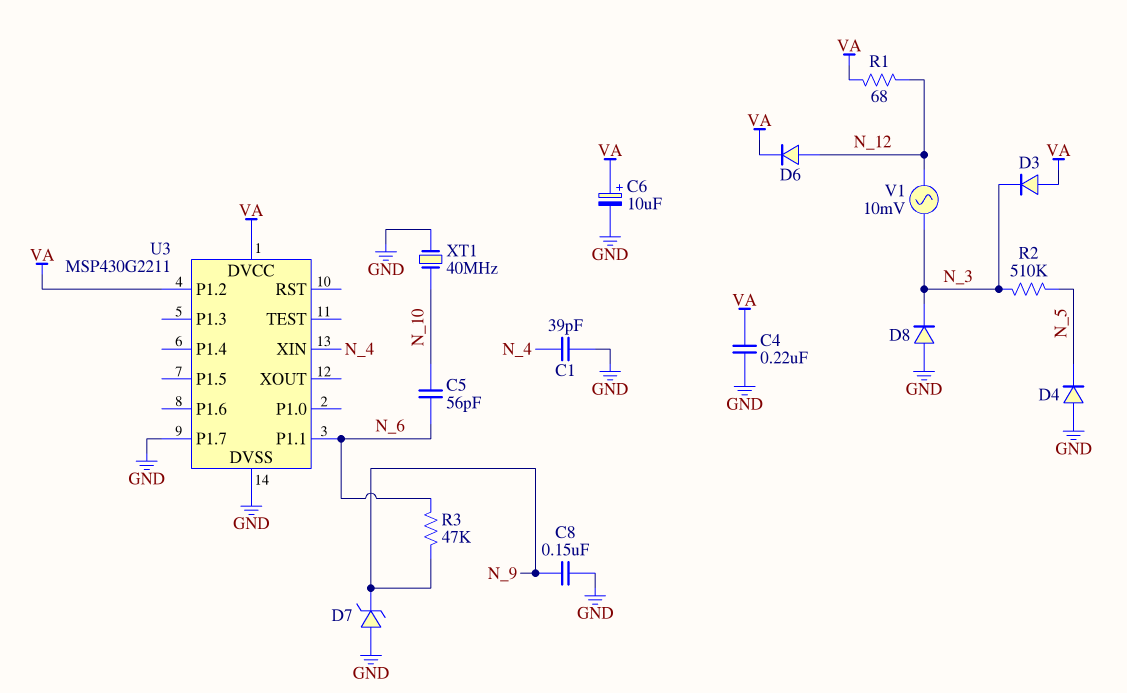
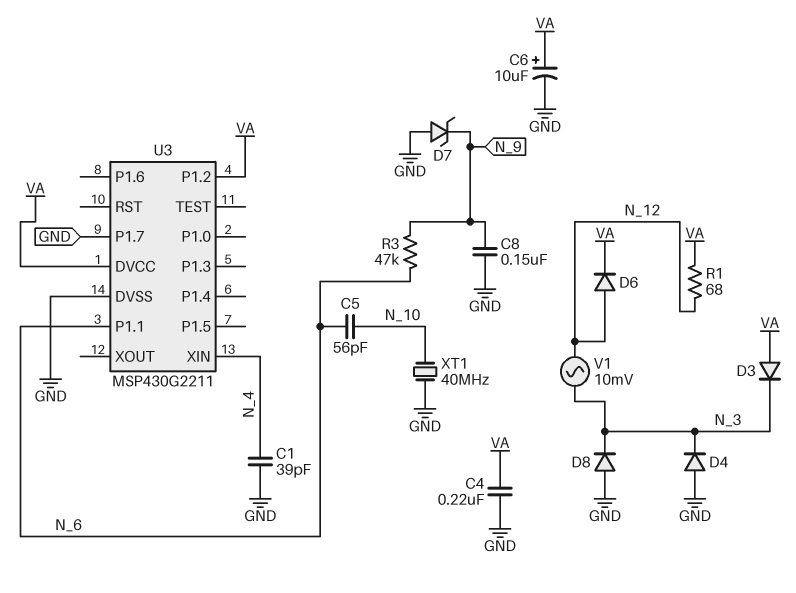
D4: diode (A GND, K N_5) -> diode (A GND, K N_3)
R2: 510k (N_3, N_5) -> none

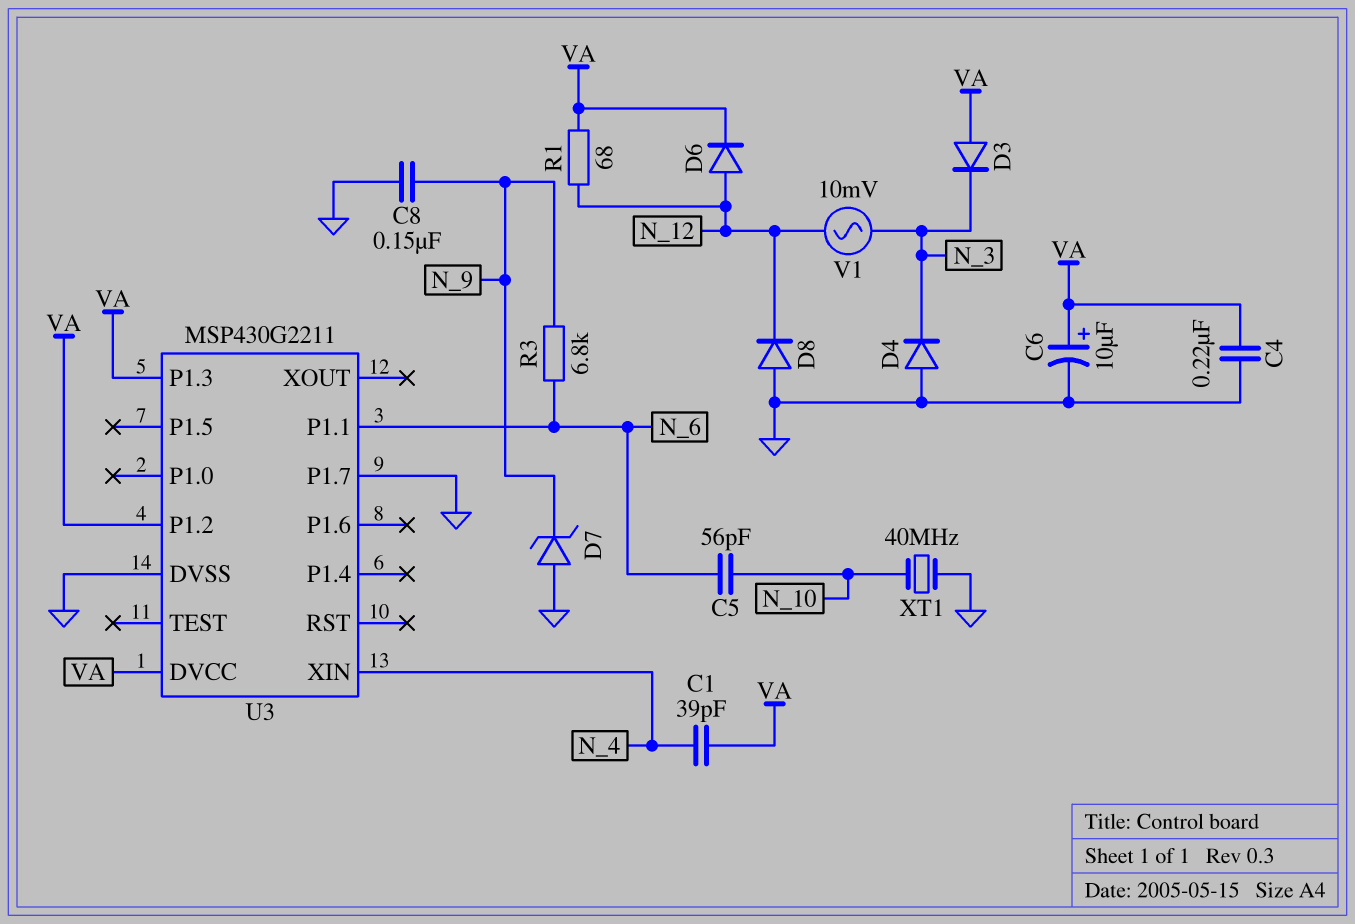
C1: 39pF (GND, N_4) -> 39pF (N_4, VA)
D8: diode (A GND, K N_3) -> diode (A GND, K N_12)
R3: 47k (N_6, N_9) -> 6.8k (N_6, N_9)
U3 pin P1.3: none -> VA

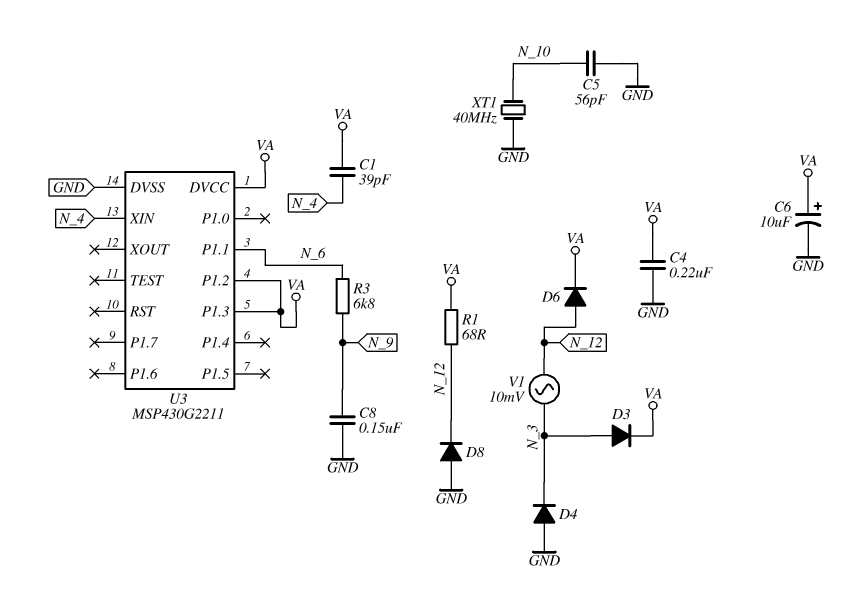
C5: 56pF (N_6, N_10) -> 56pF (GND, N_10)
D3: diode (A VA, K N_3) -> diode (A N_3, K VA)
D7: zener (A GND, K N_9) -> none
U3 pin P1.7: GND -> none

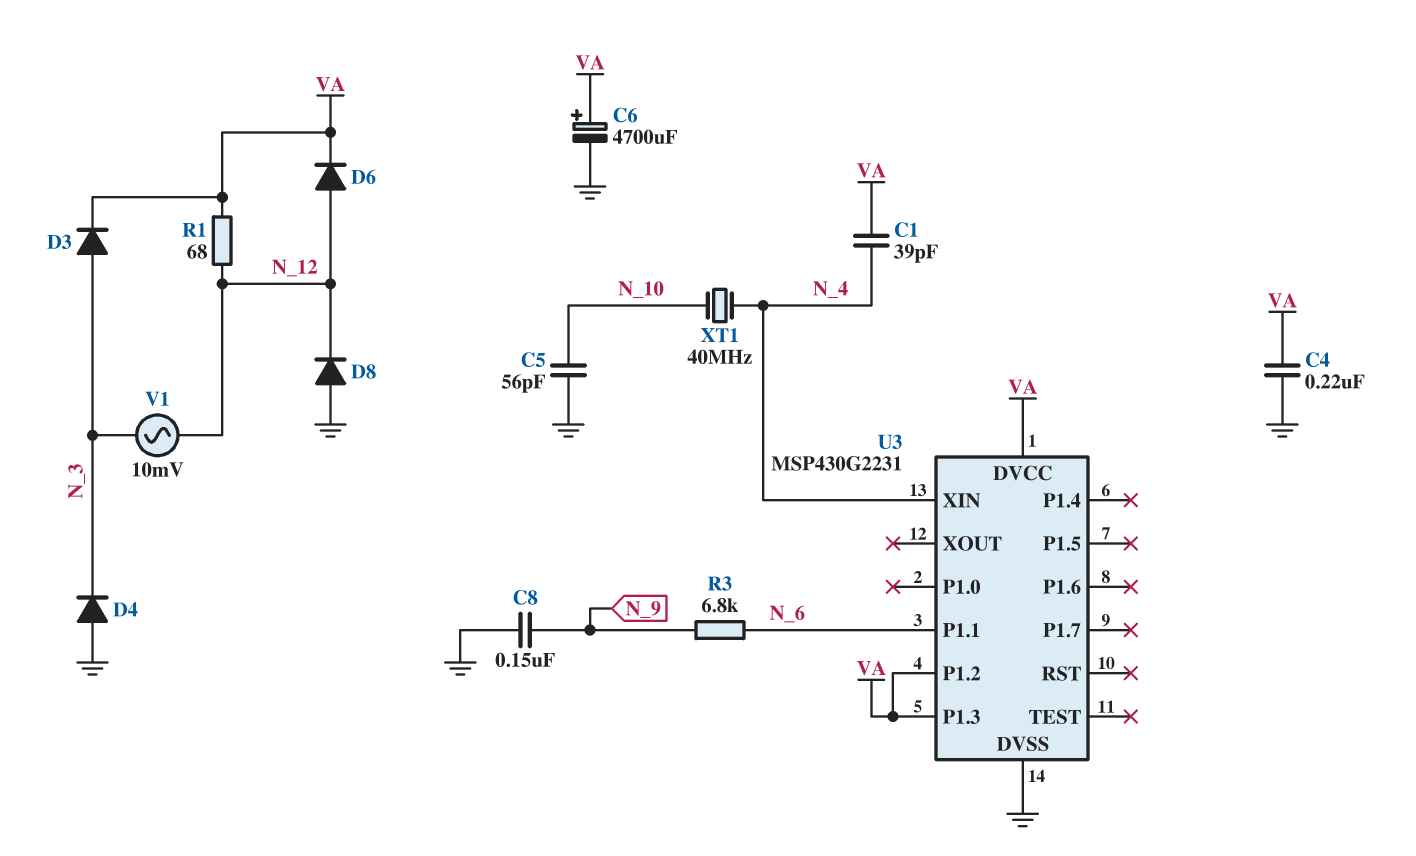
C6: 10uF (plus VA, minus GND) -> 4700uF (plus VA, minus GND)
U3: MSP430G2211 -> MSP430G2231
XT1: 40MHz (GND, N_10) -> 40MHz (N_4, N_10)

